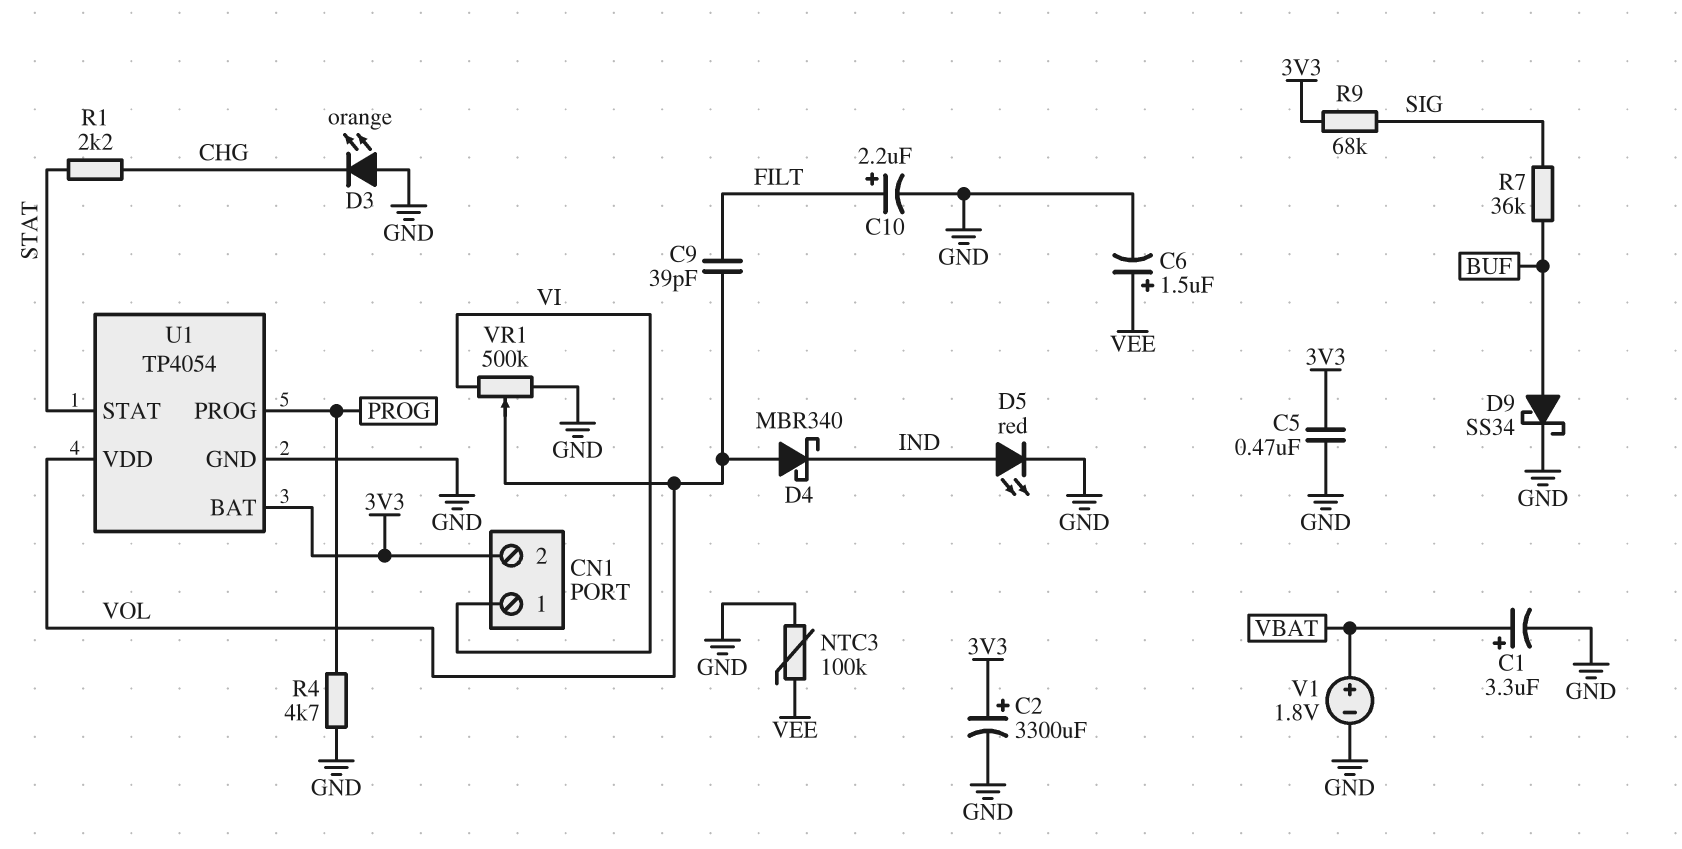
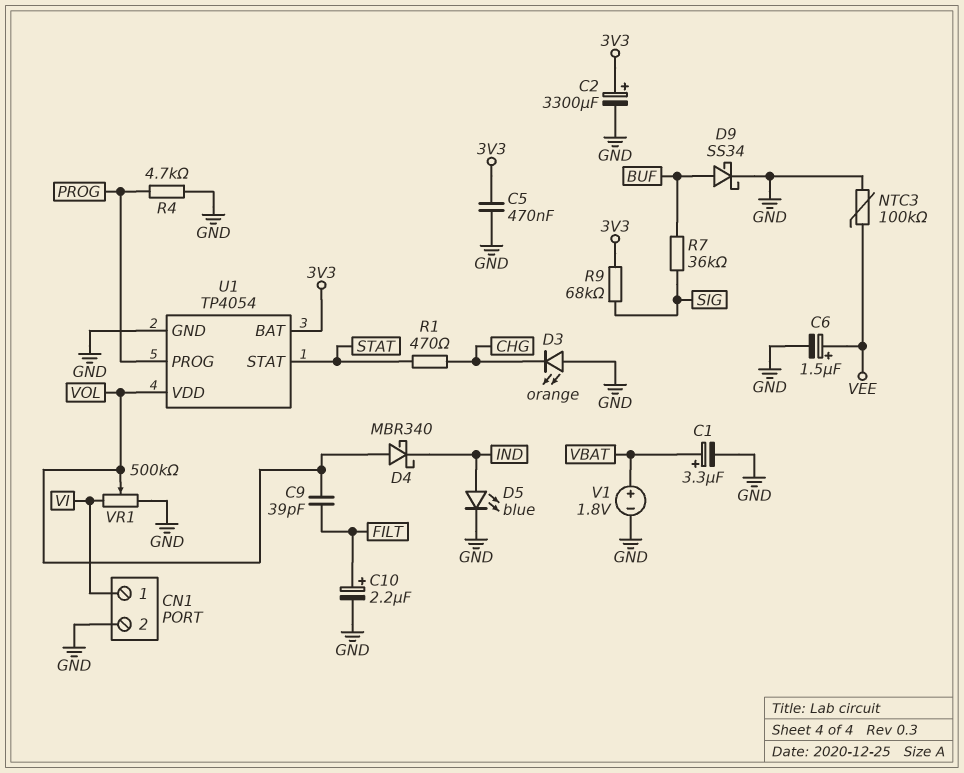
CN1 pin 2: 3V3 -> GND
D5: LED red (A IND, K GND) -> LED blue (A IND, K GND)
R1: 2.2k (CHG, STAT) -> 470 (CHG, STAT)

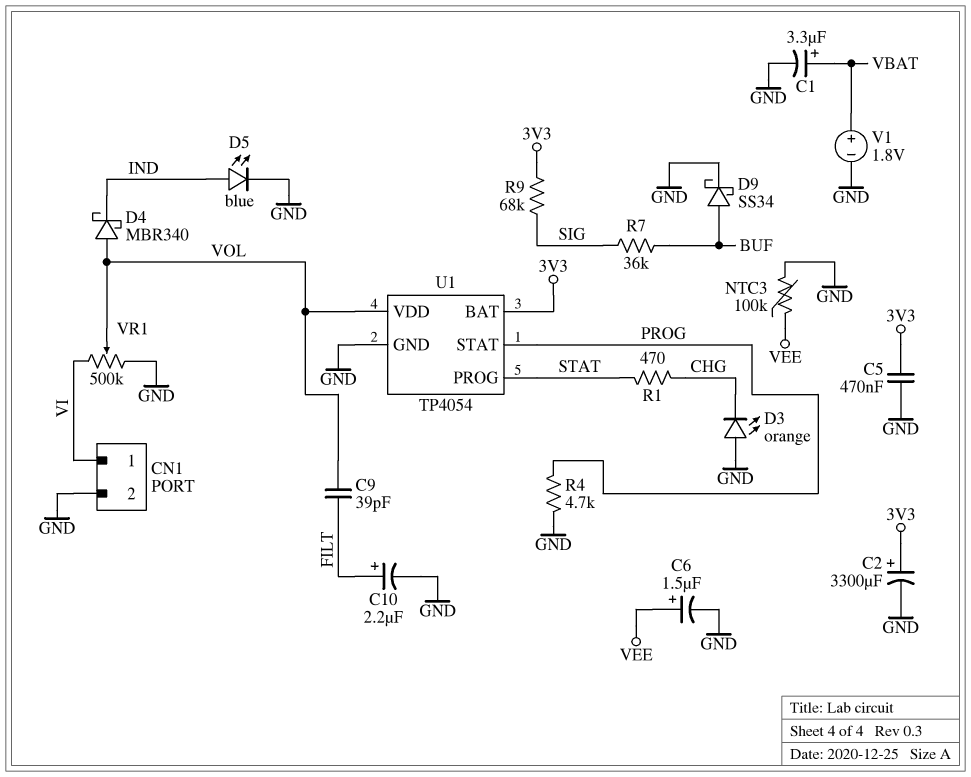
U1 pin PROG: PROG -> STAT
U1 pin STAT: STAT -> PROG

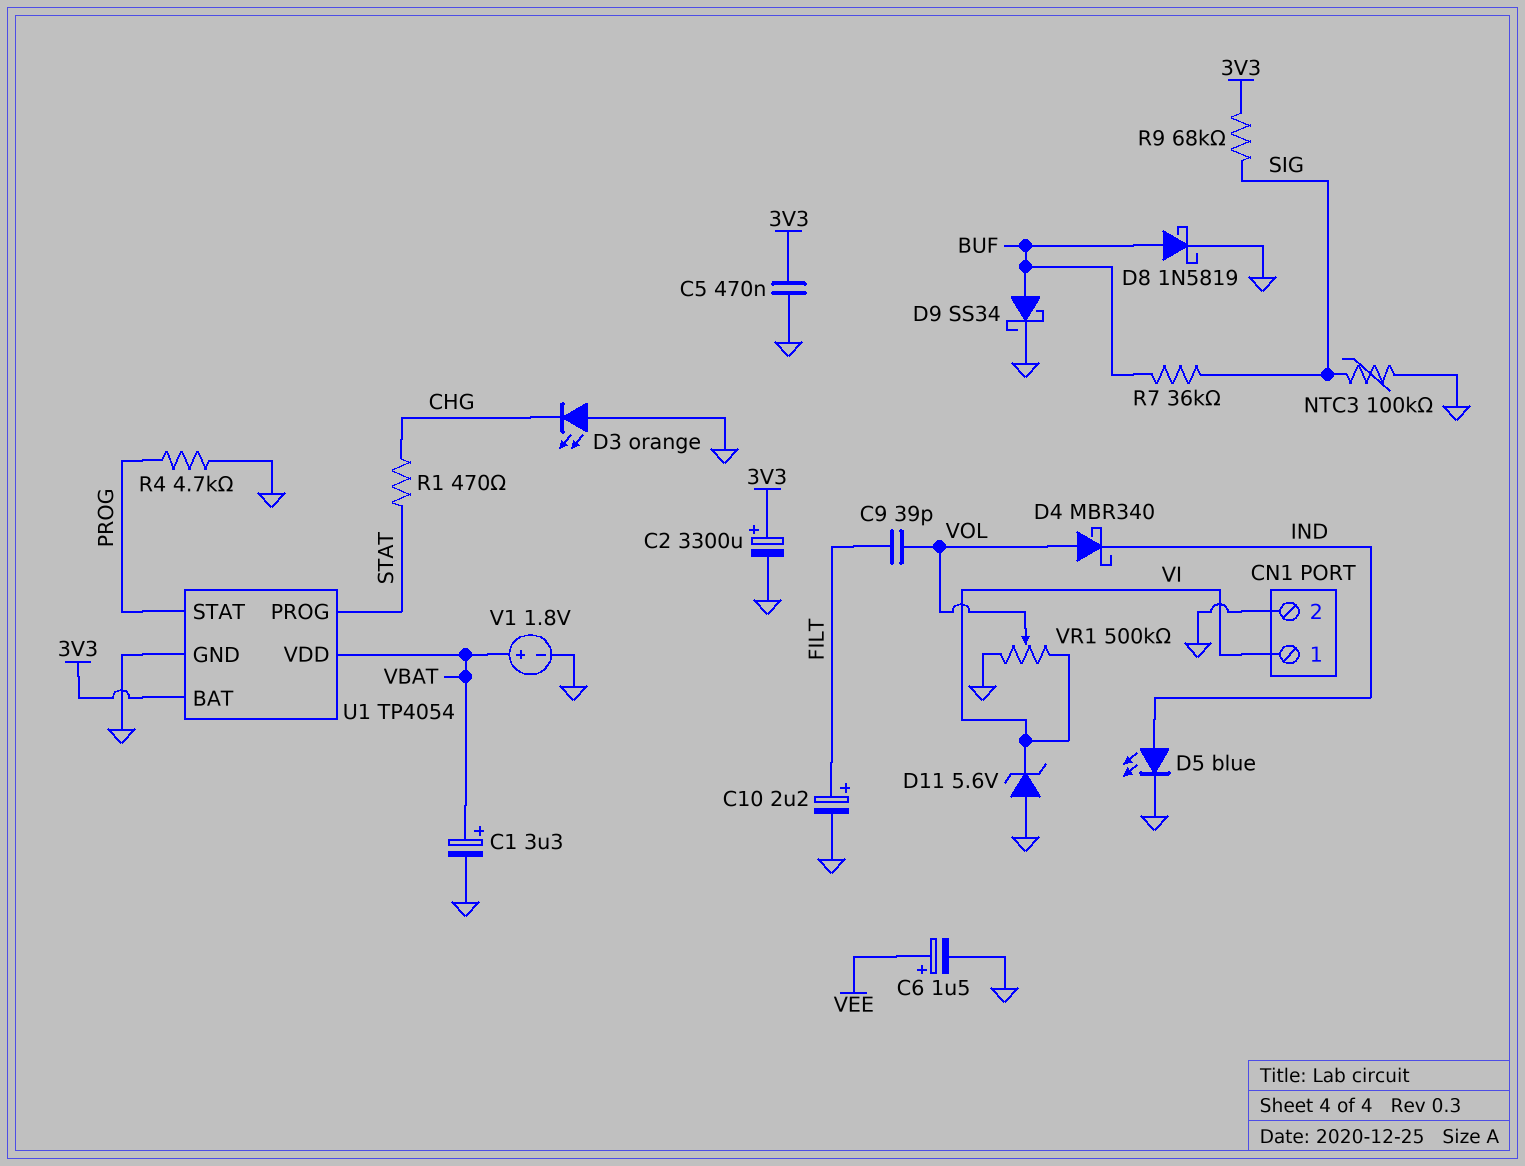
D8: none -> schottky 1N5819 (A BUF, K GND)
D11: none -> zener 5.6V (A GND, K VI)
NTC3: 100k (GND, VEE) -> 100k (GND, SIG)
U1 pin VDD: VOL -> VBAT

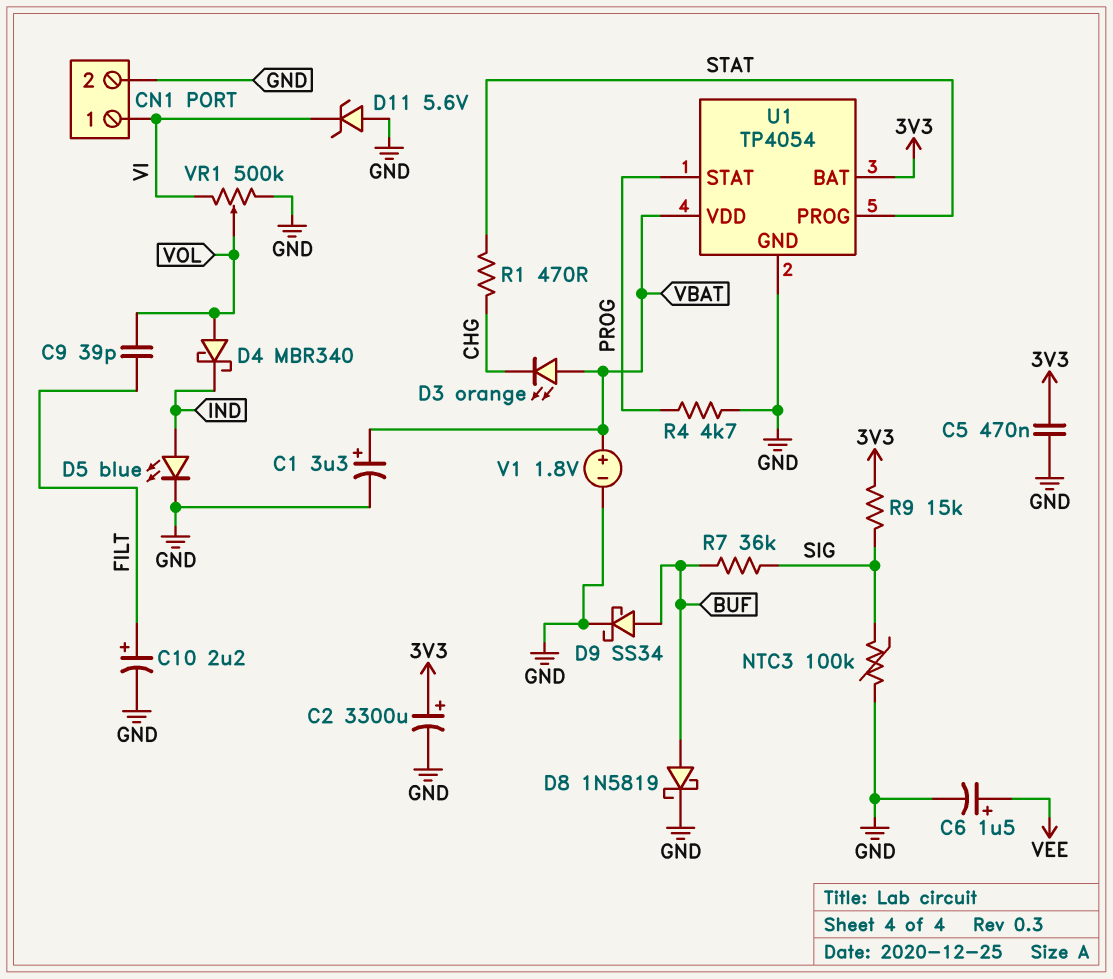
D3: LED orange (A GND, K CHG) -> LED orange (A VBAT, K CHG)
R9: 68k (3V3, SIG) -> 15k (3V3, SIG)

